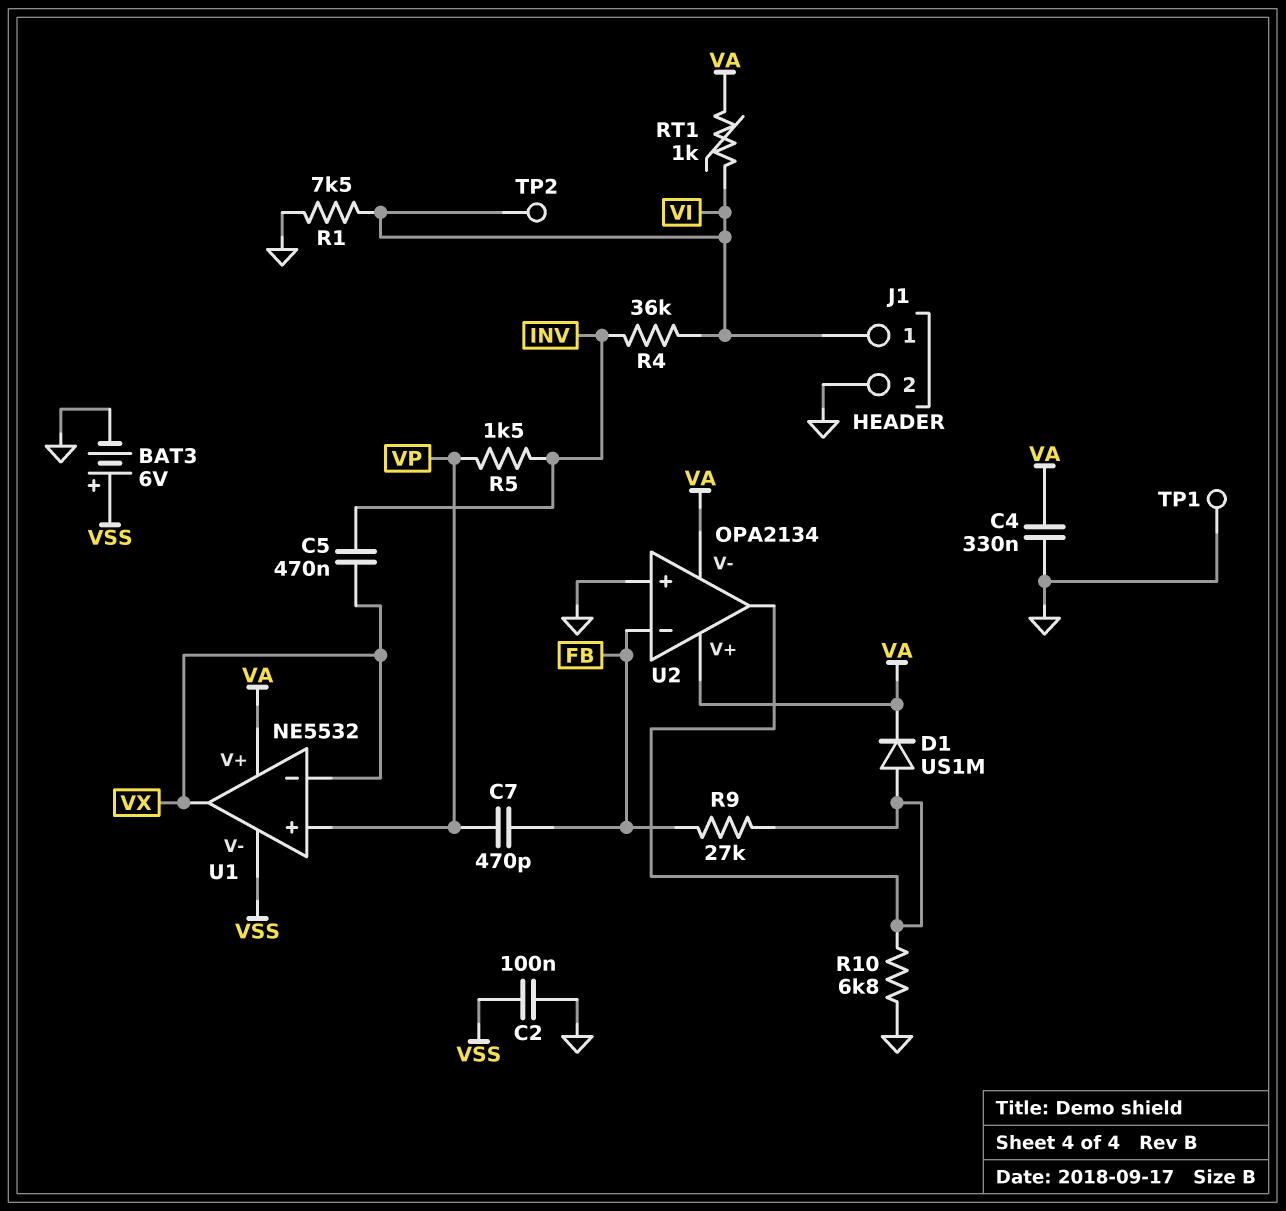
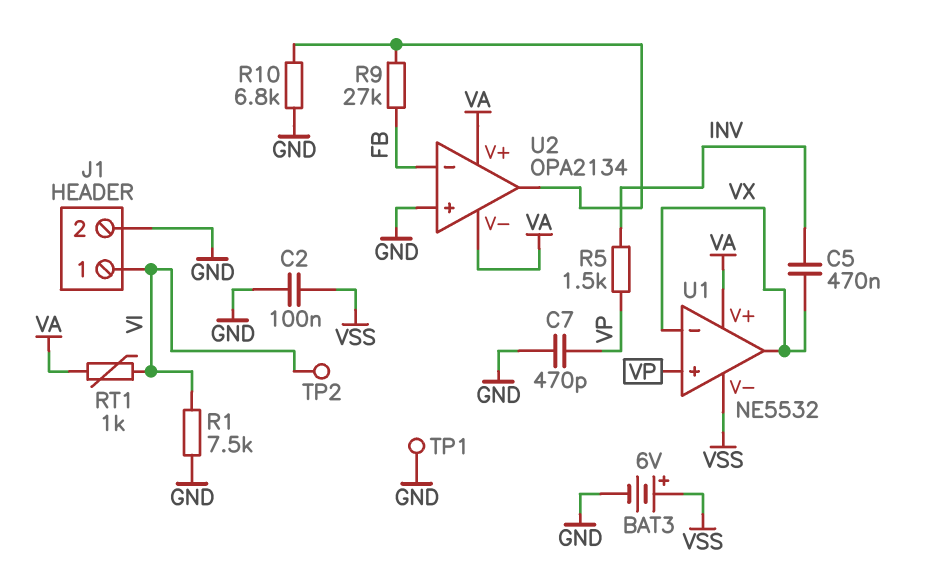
C4: 330nF (GND, VA) -> none
C7: 470pF (FB, VP) -> 470pF (GND, VP)
D1: diode US1M (A U2/out, K VA) -> none
R4: 36k (INV, VI) -> none

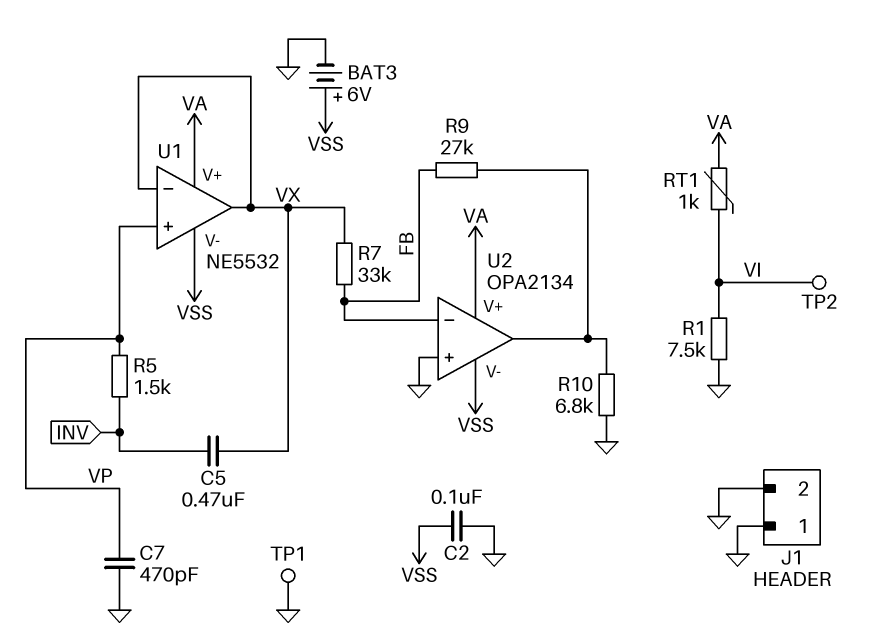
J1 pin 1: VI -> GND
R7: none -> 33k (FB, VX)
U2 pin V-: VA -> VSS

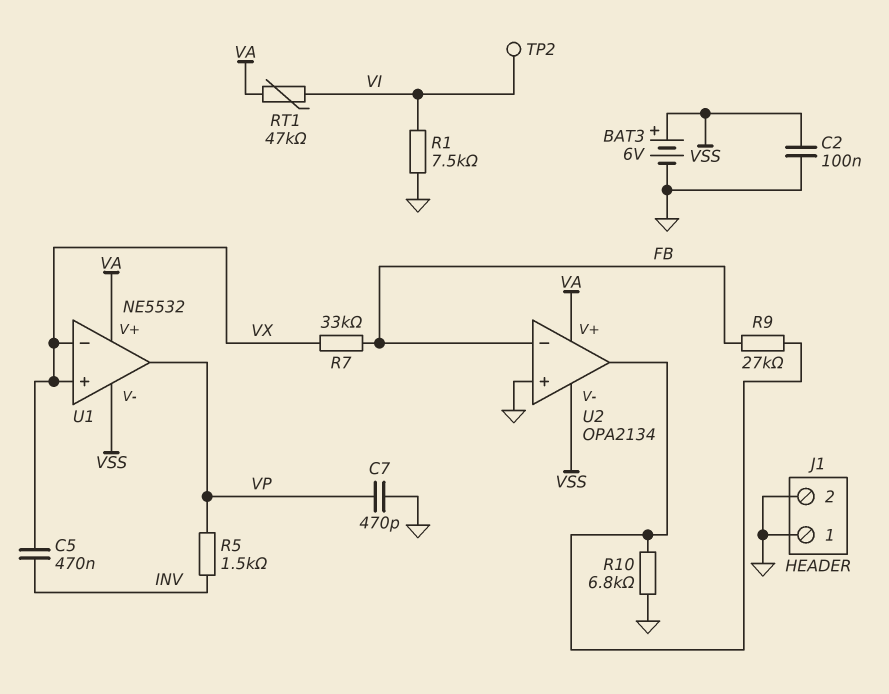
RT1: 1k (VA, VI) -> 47k (VA, VI)
TP1: test point (GND) -> none
U1 pin in+: VP -> VX
U1 pin out: VX -> VP

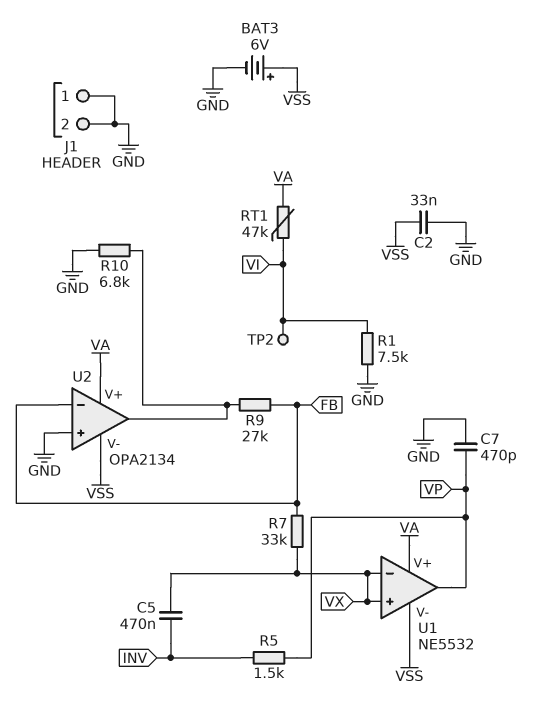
C2: 100nF (GND, VSS) -> 33nF (GND, VSS)

